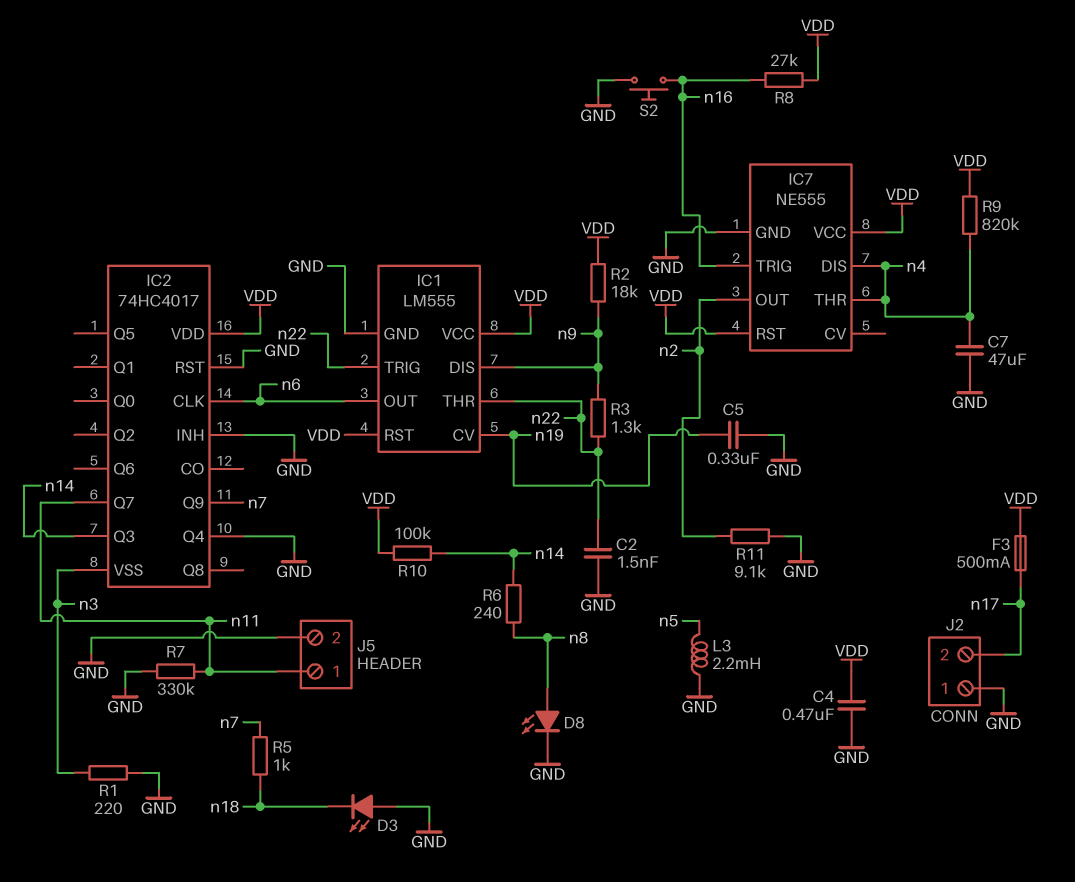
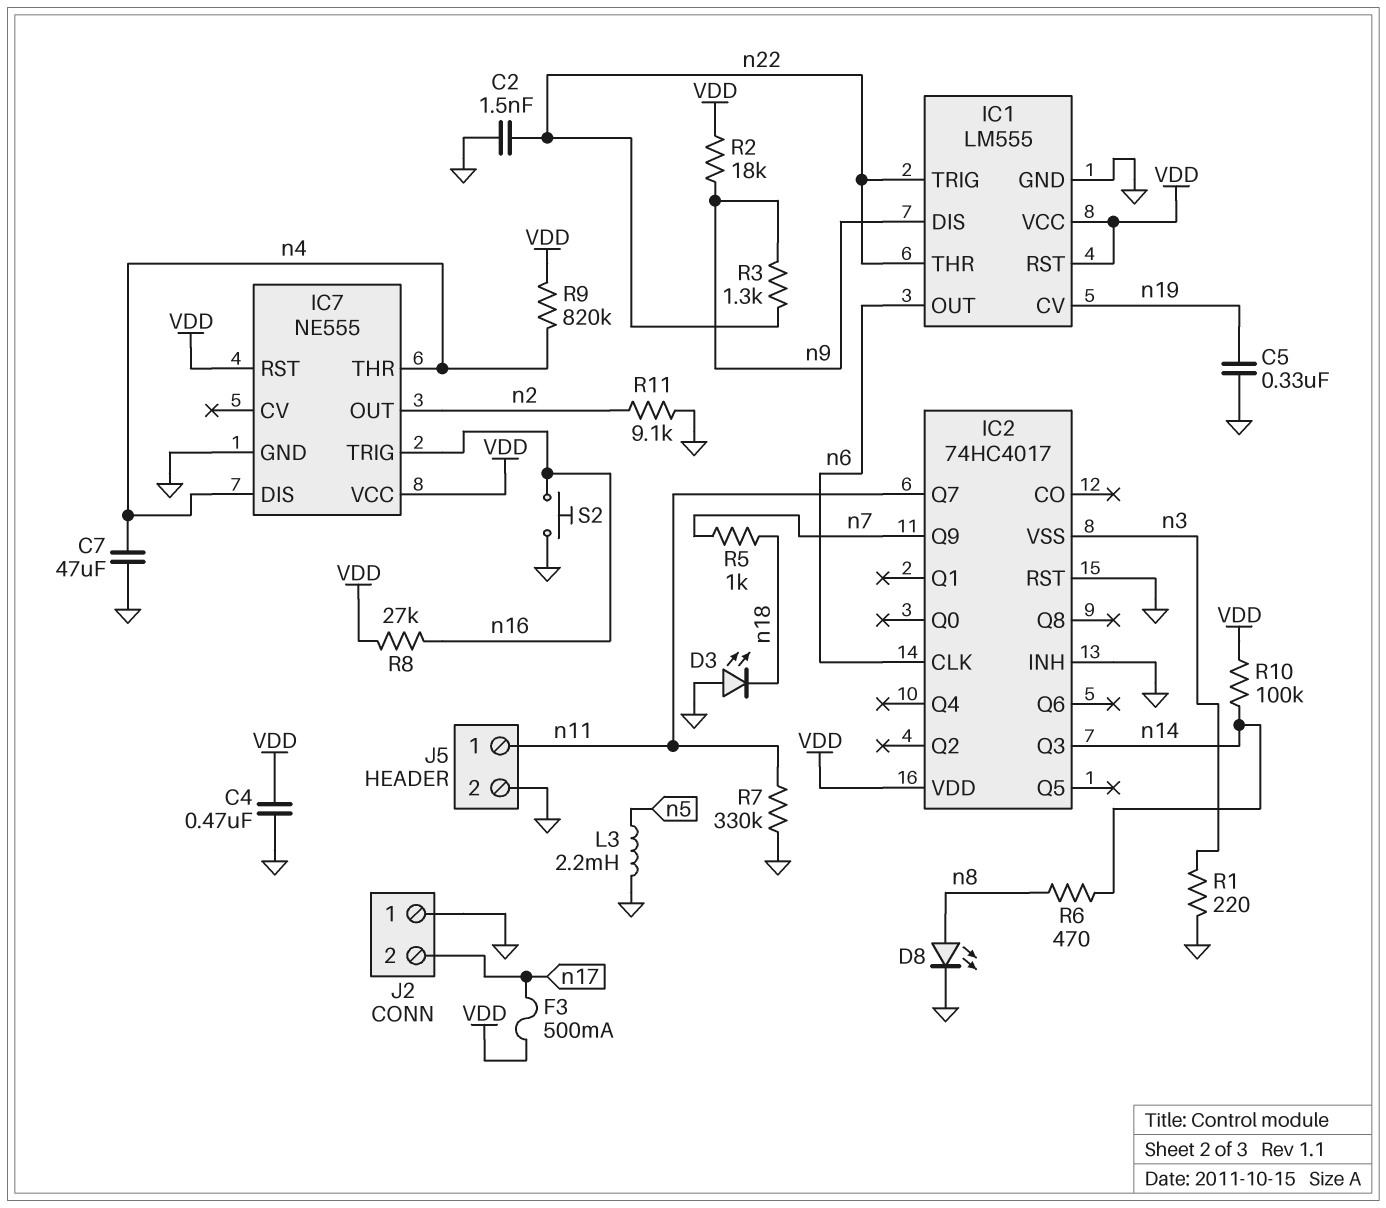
IC2 pin Q4: GND -> none
R6: 240 (n8, n14) -> 470 (n8, n14)

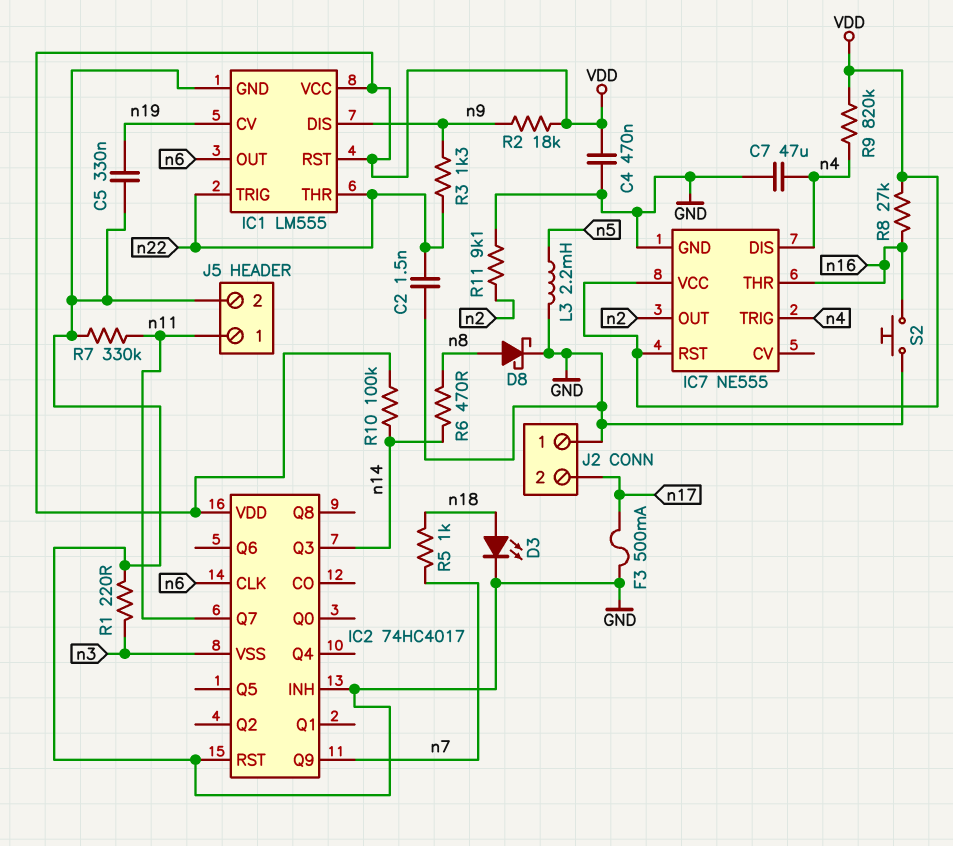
D3: LED (A GND, K n18) -> LED (A n18, K GND)
D8: LED (A n8, K GND) -> schottky (A n8, K GND)
F3: 500mA (VDD, n17) -> 500mA (GND, n17)
IC7 pin THR: n4 -> n16
IC7 pin TRIG: n16 -> n4

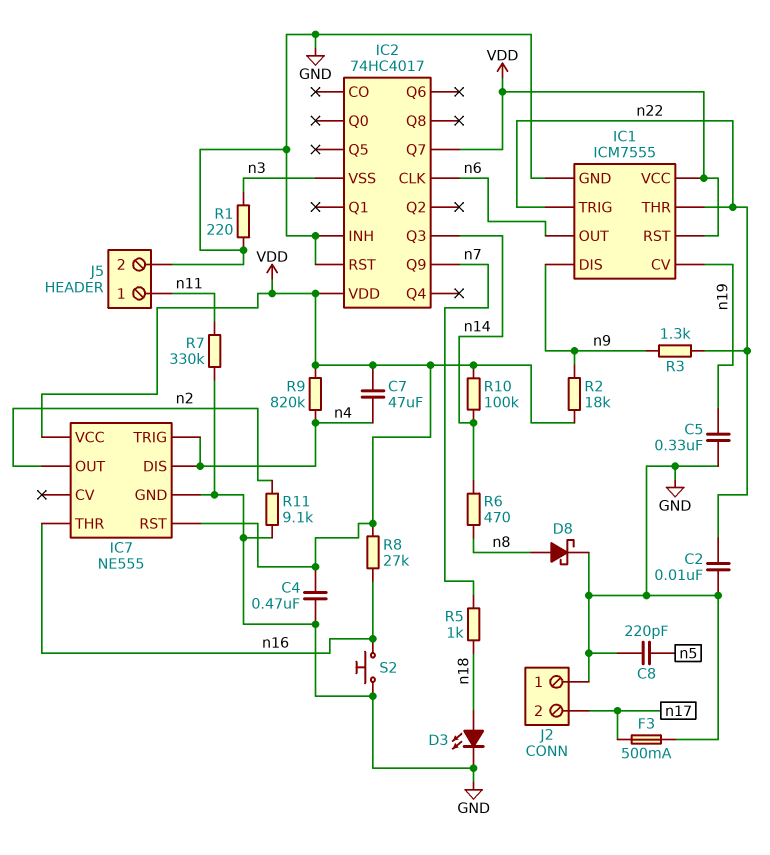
C2: 1.5nF (GND, n22) -> 10nF (GND, n22)
C7: 47uF (GND, n4) -> 47uF (VDD, n4)
C8: none -> 220pF (GND, n5)
IC1: LM555 -> ICM7555
IC2 pin Q7: n11 -> VDD
L3: 2.2mH (GND, n5) -> none

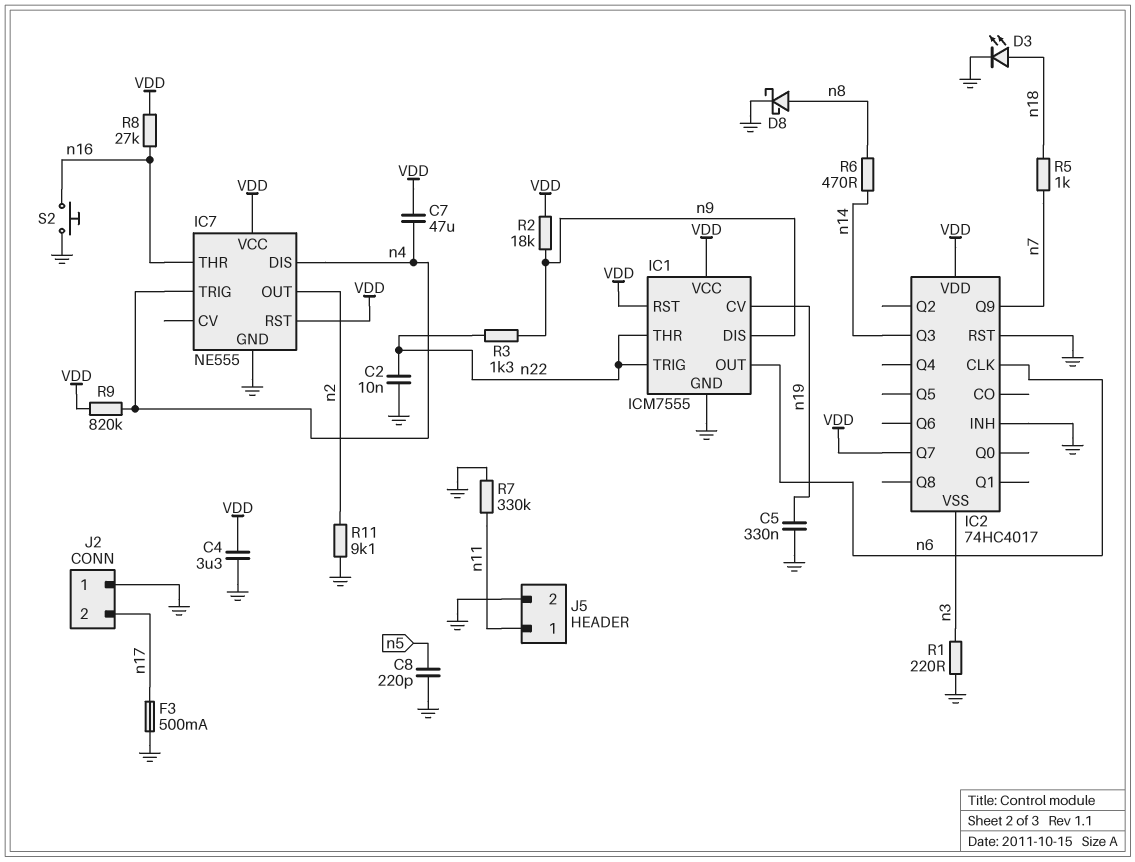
C4: 470nF (GND, VDD) -> 3.3uF (GND, VDD)
R10: 100k (VDD, n14) -> none

